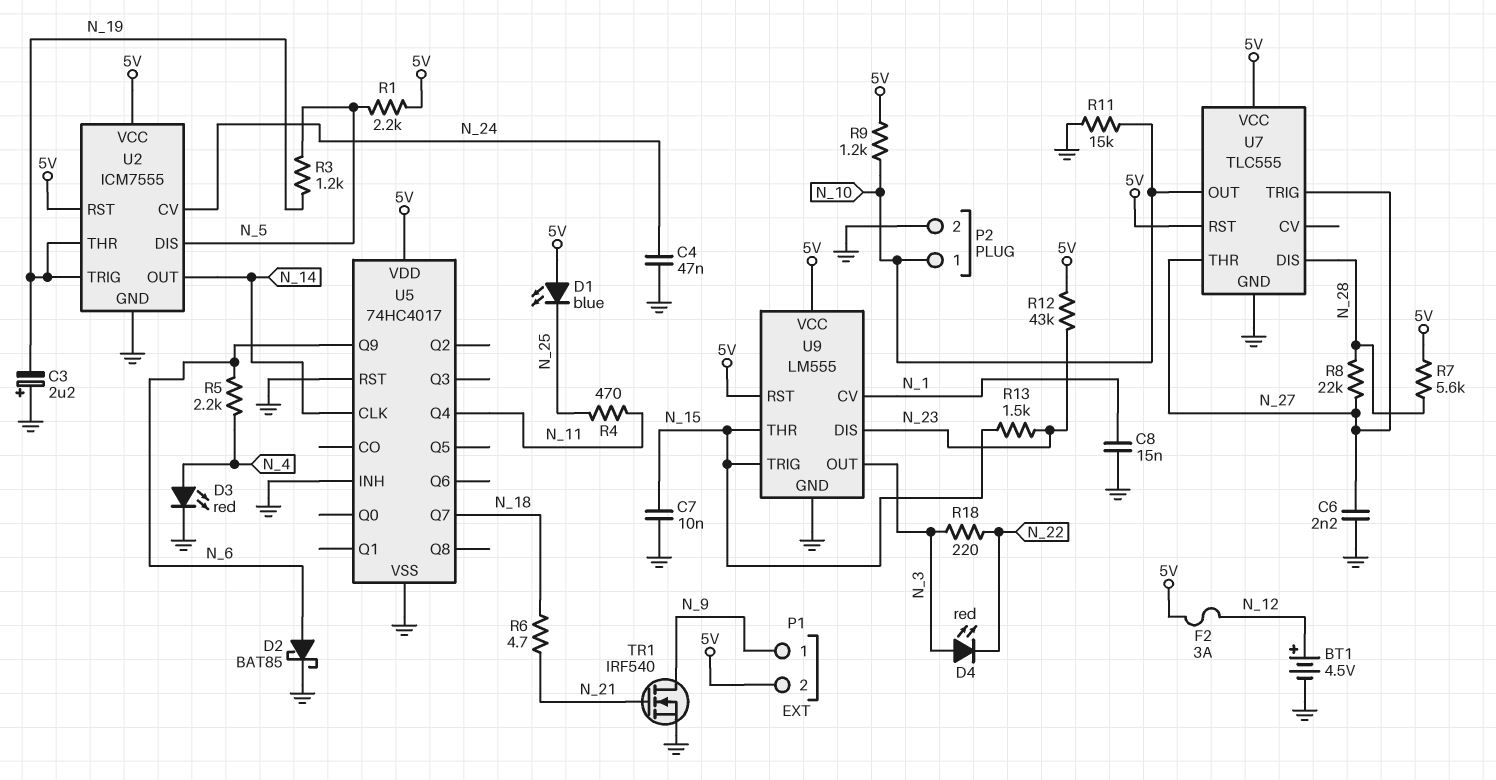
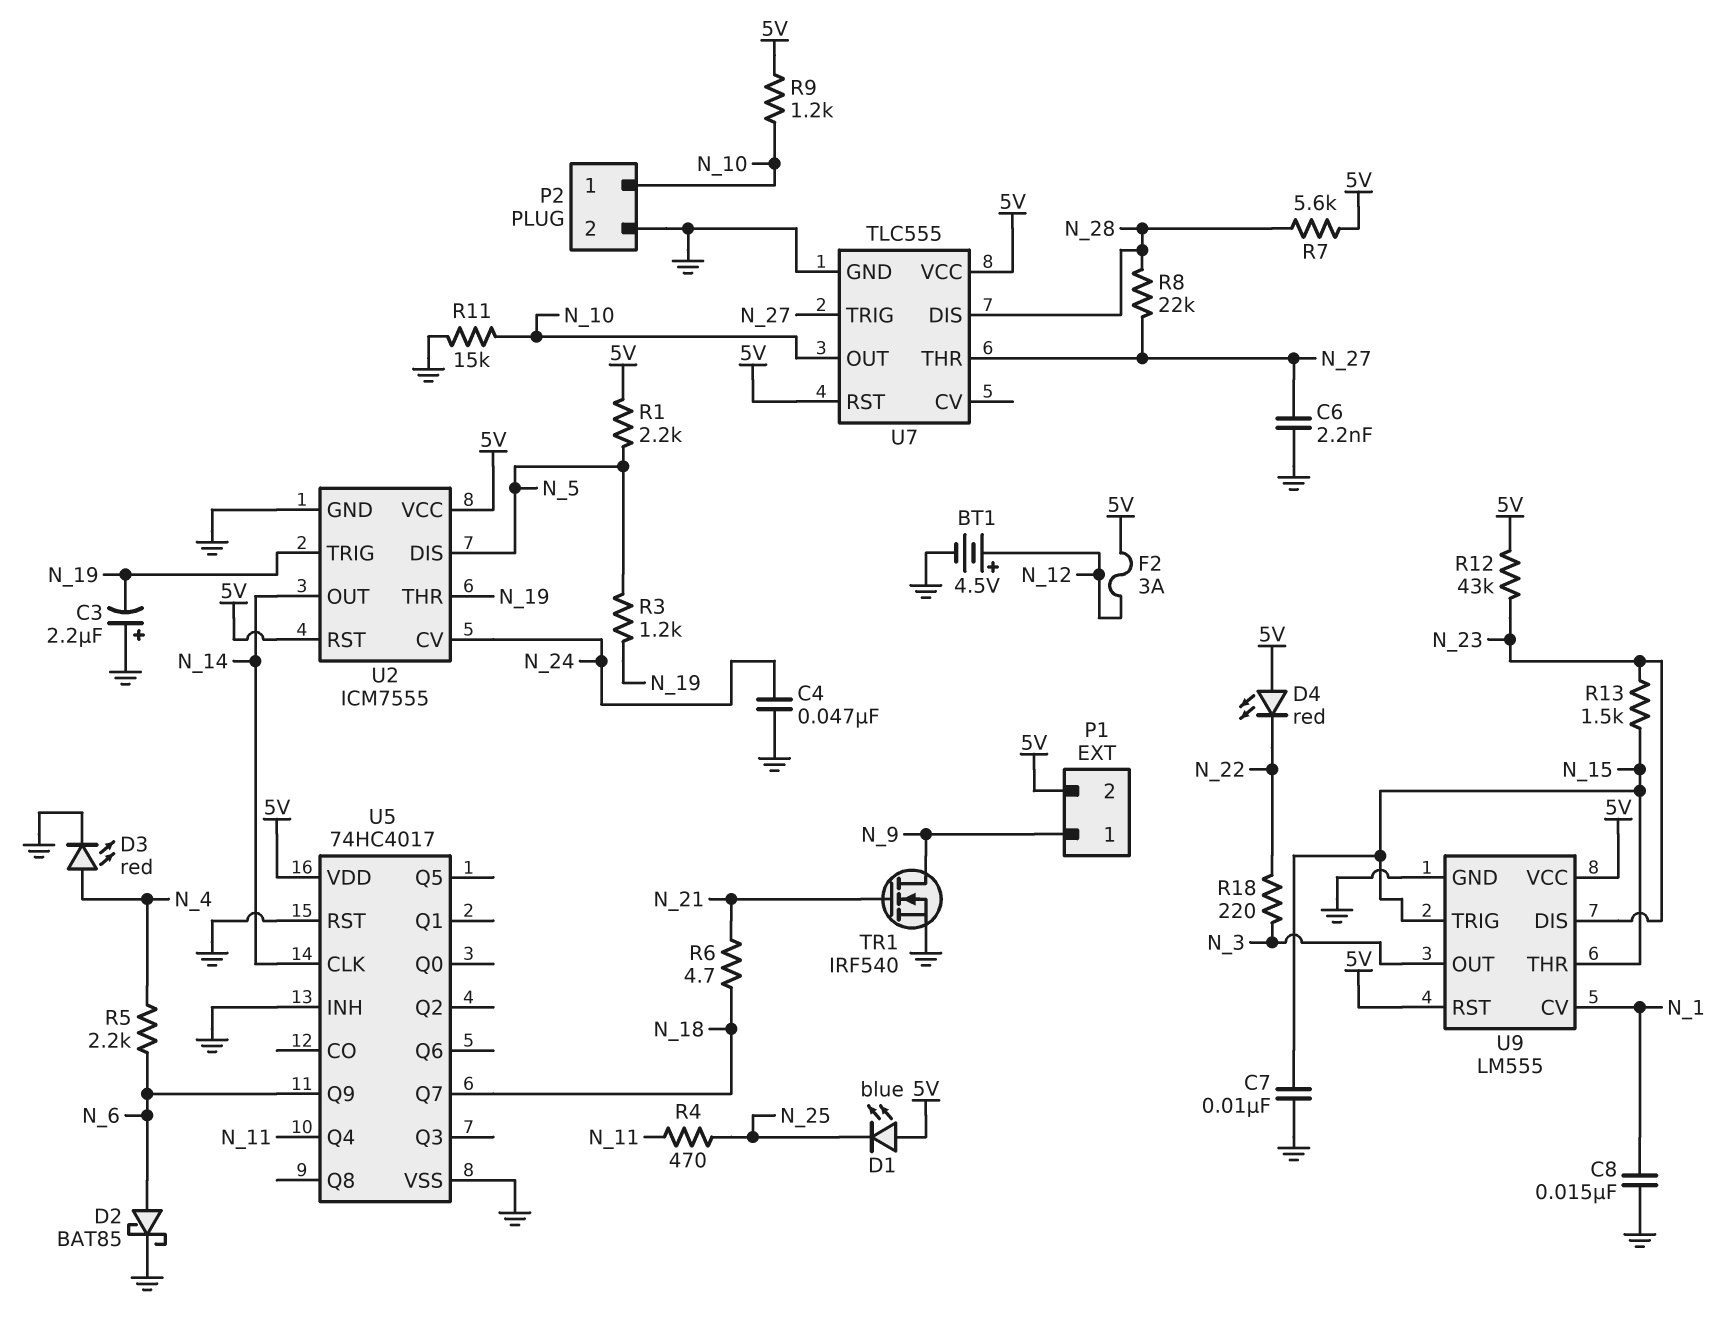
D4: LED red (A N_3, K N_22) -> LED red (A 5V, K N_22)

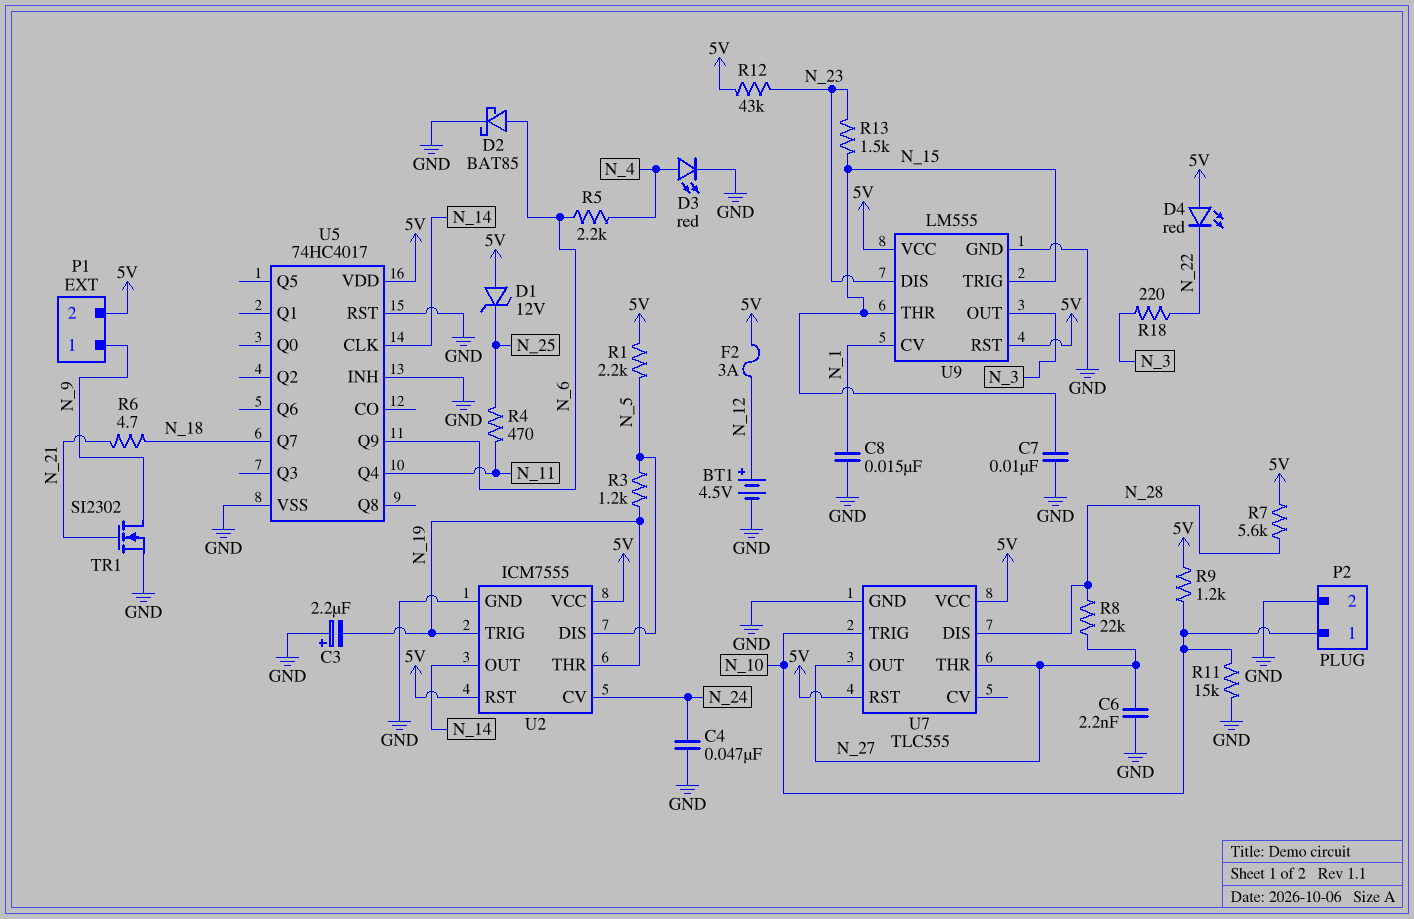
D1: LED blue (A 5V, K N_25) -> zener 12V (A 5V, K N_25)
TR1: NMOS IRF540 (G N_21, D N_9, S GND) -> NMOS SI2302 (G N_21, D N_9, S GND)
U7 pin OUT: N_10 -> N_27
U7 pin TRIG: N_27 -> N_10

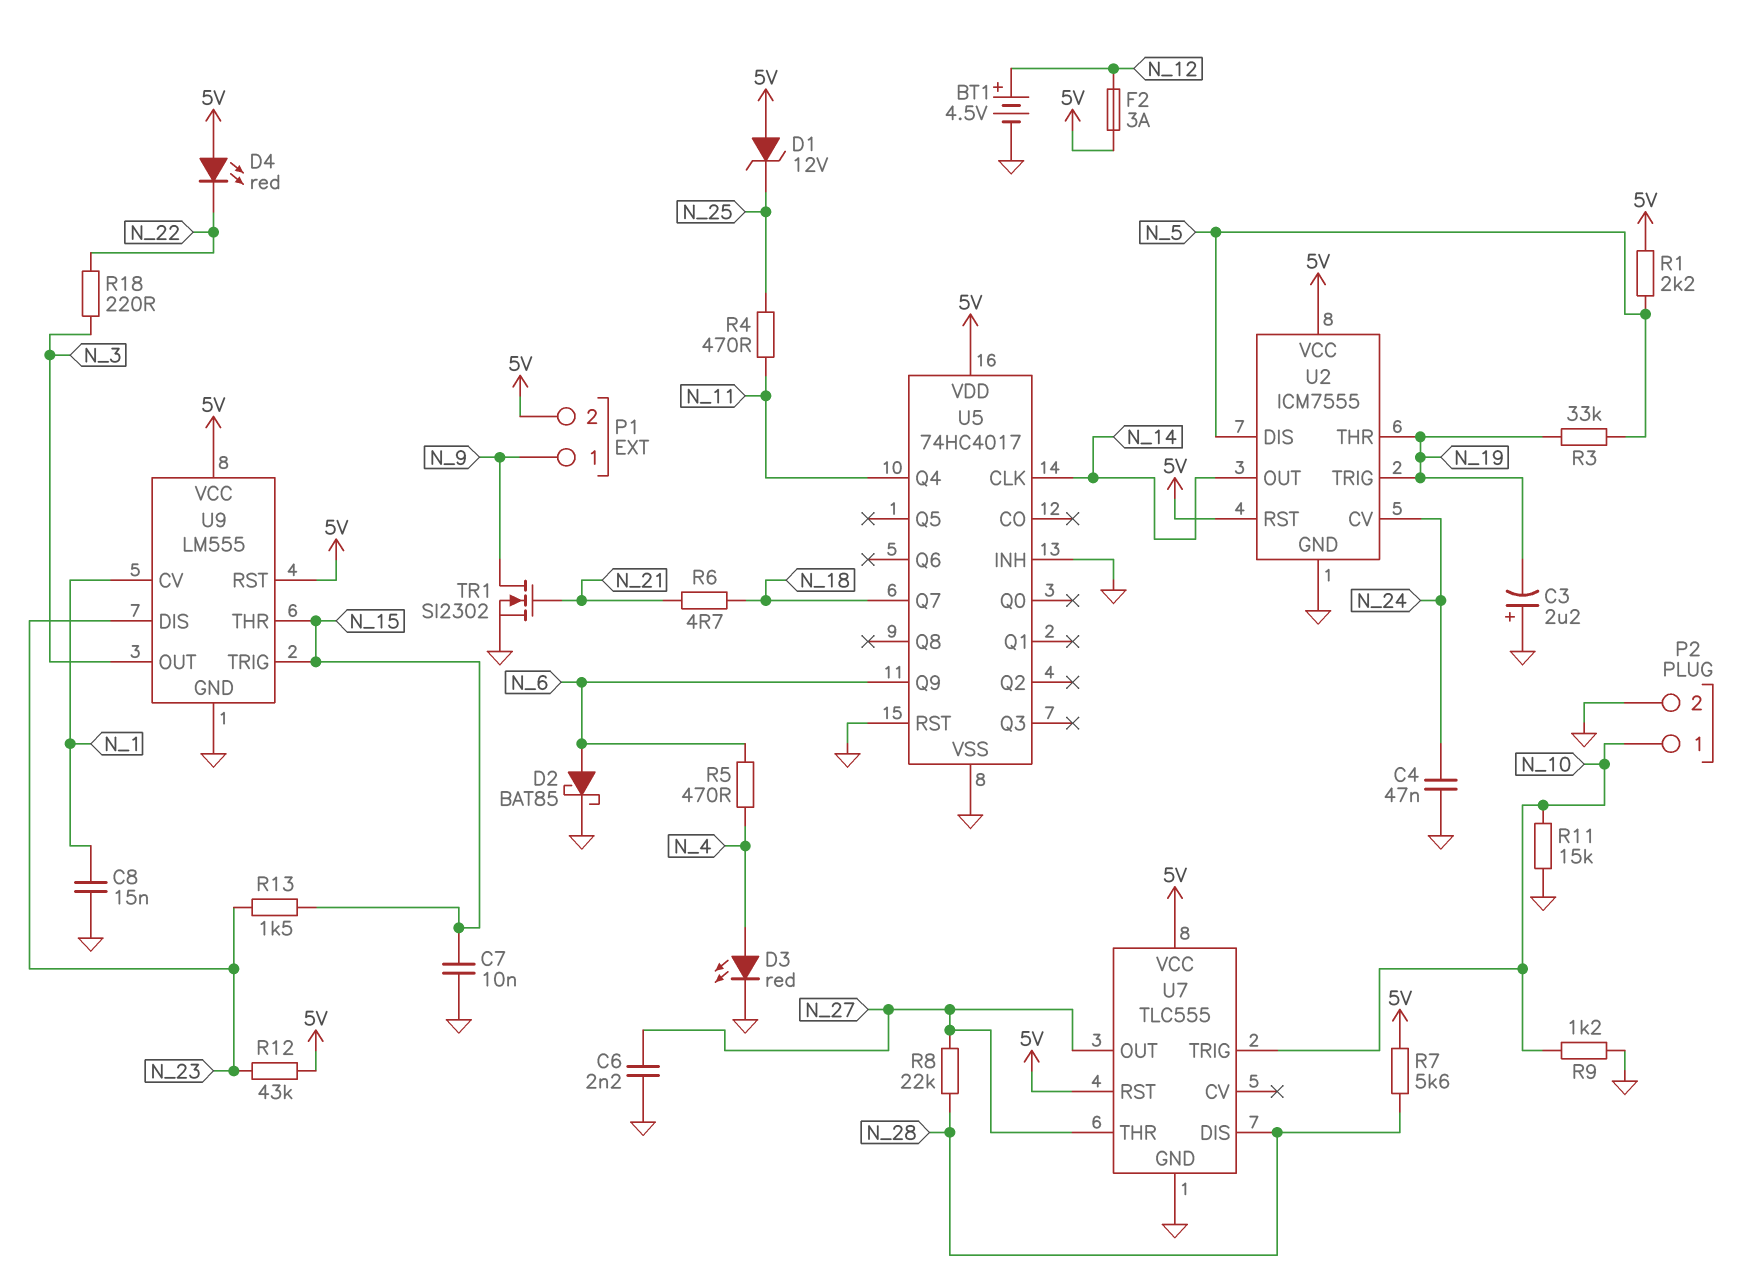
R3: 1.2k (N_5, N_19) -> 33k (N_5, N_19)
R5: 2.2k (N_4, N_6) -> 470 (N_4, N_6)
R9: 1.2k (5V, N_10) -> 1.2k (GND, N_10)

